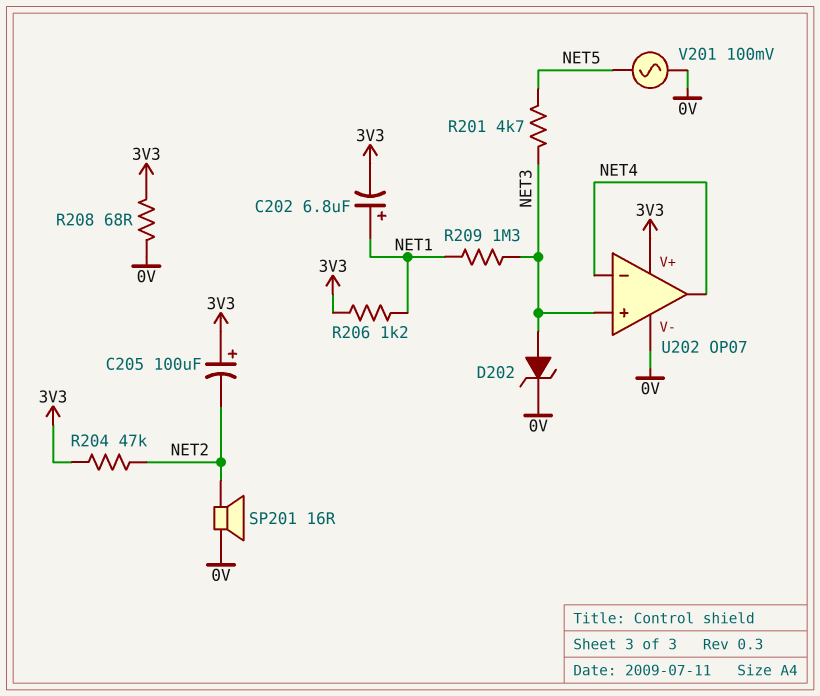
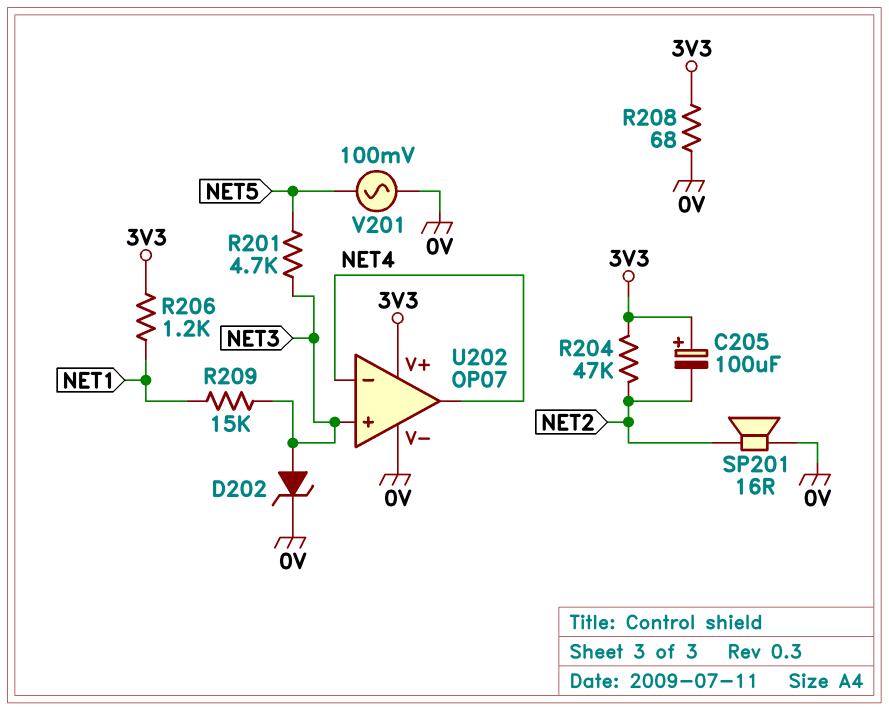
C202: 6.8uF (plus NET1, minus 3V3) -> none
R209: 1.3M (NET1, NET3) -> 15k (NET1, NET3)

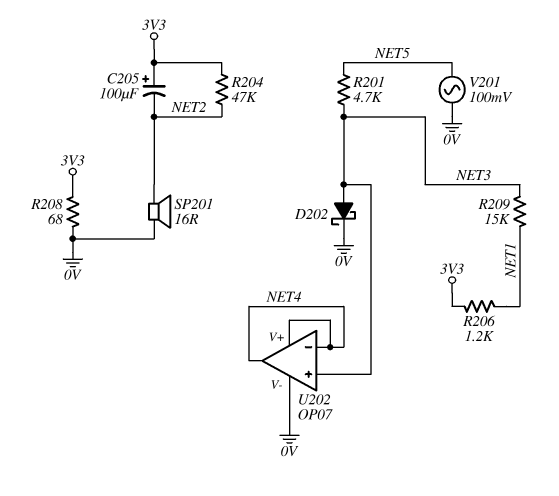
D202: zener (A NET3, K 0V) -> schottky (A NET3, K 0V)
U202 pin V+: 3V3 -> NET4

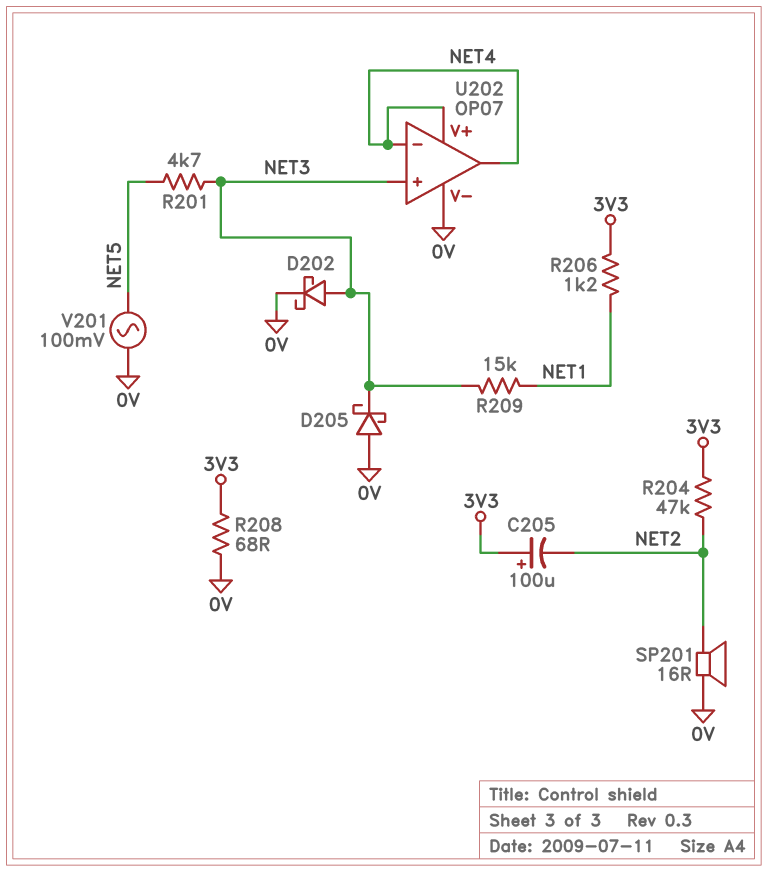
D205: none -> schottky (A 0V, K NET3)

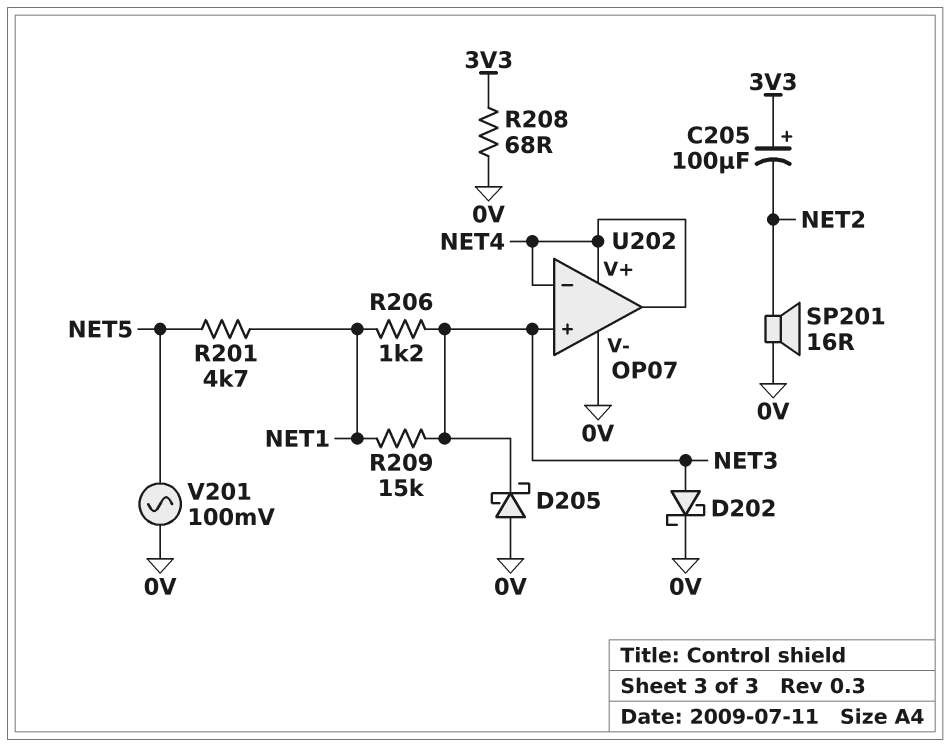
R201: 4.7k (NET3, NET5) -> 4.7k (NET1, NET5)
R204: 47k (3V3, NET2) -> none
R206: 1.2k (3V3, NET1) -> 1.2k (NET1, NET3)

